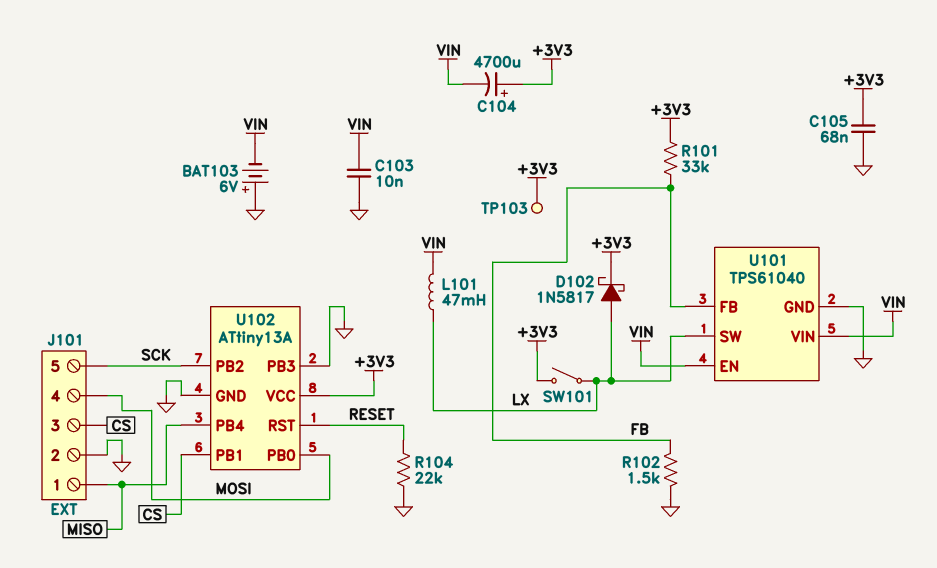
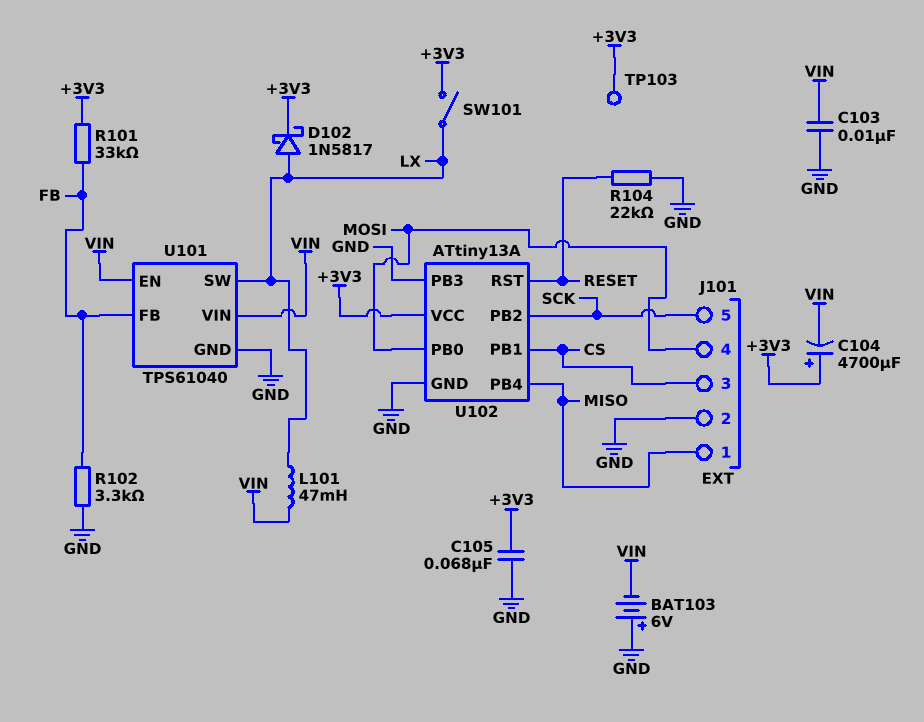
R102: 1.5k (FB, GND) -> 3.3k (FB, GND)

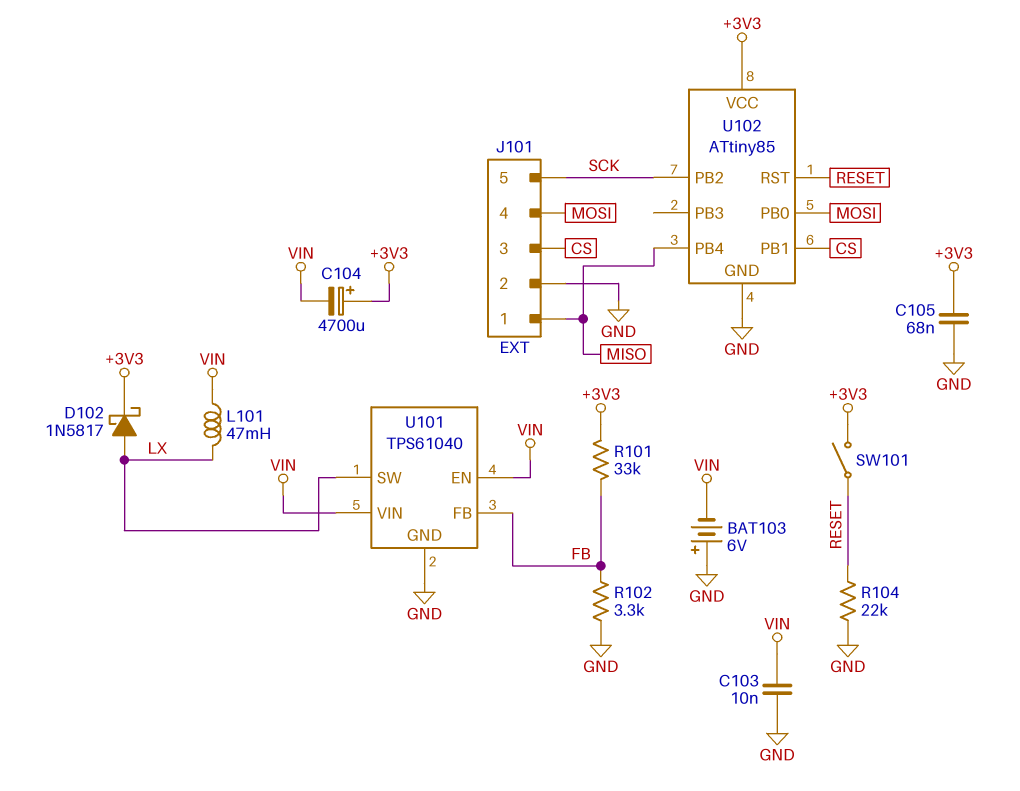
SW101: switch (+3V3, LX) -> switch (+3V3, RESET)
TP103: test point (+3V3) -> none
U102: ATtiny13A -> ATtiny85
U102 pin PB3: GND -> none

